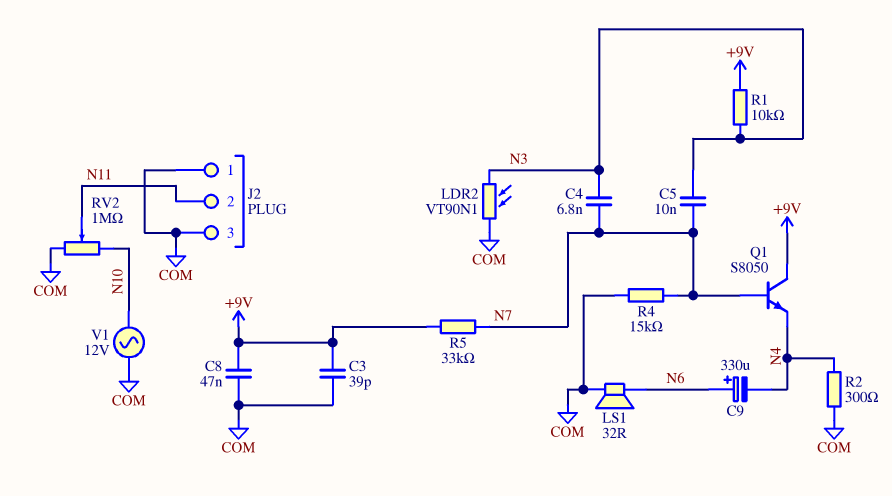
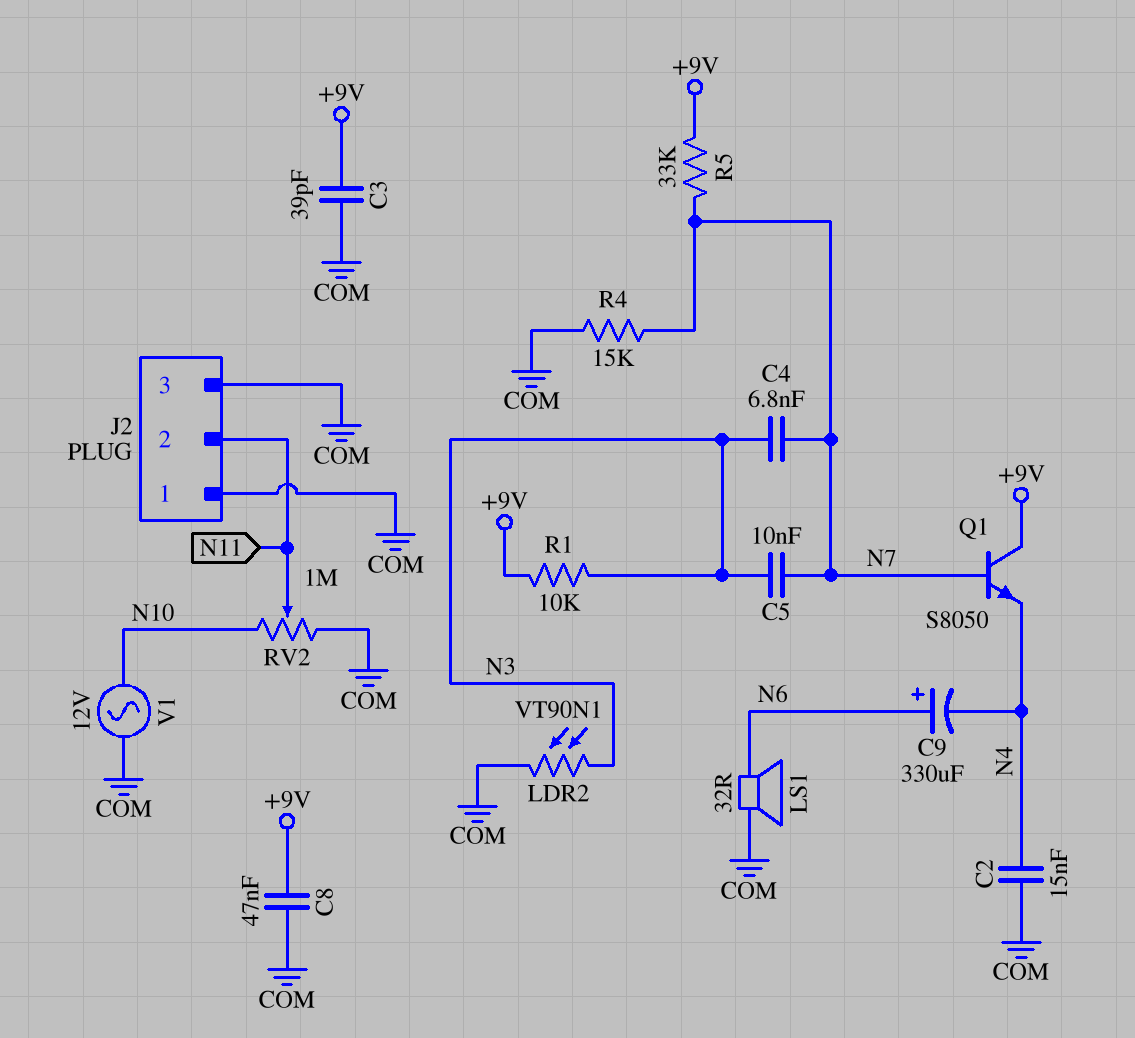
C2: none -> 15nF (COM, N4)
R2: 300 (COM, N4) -> none

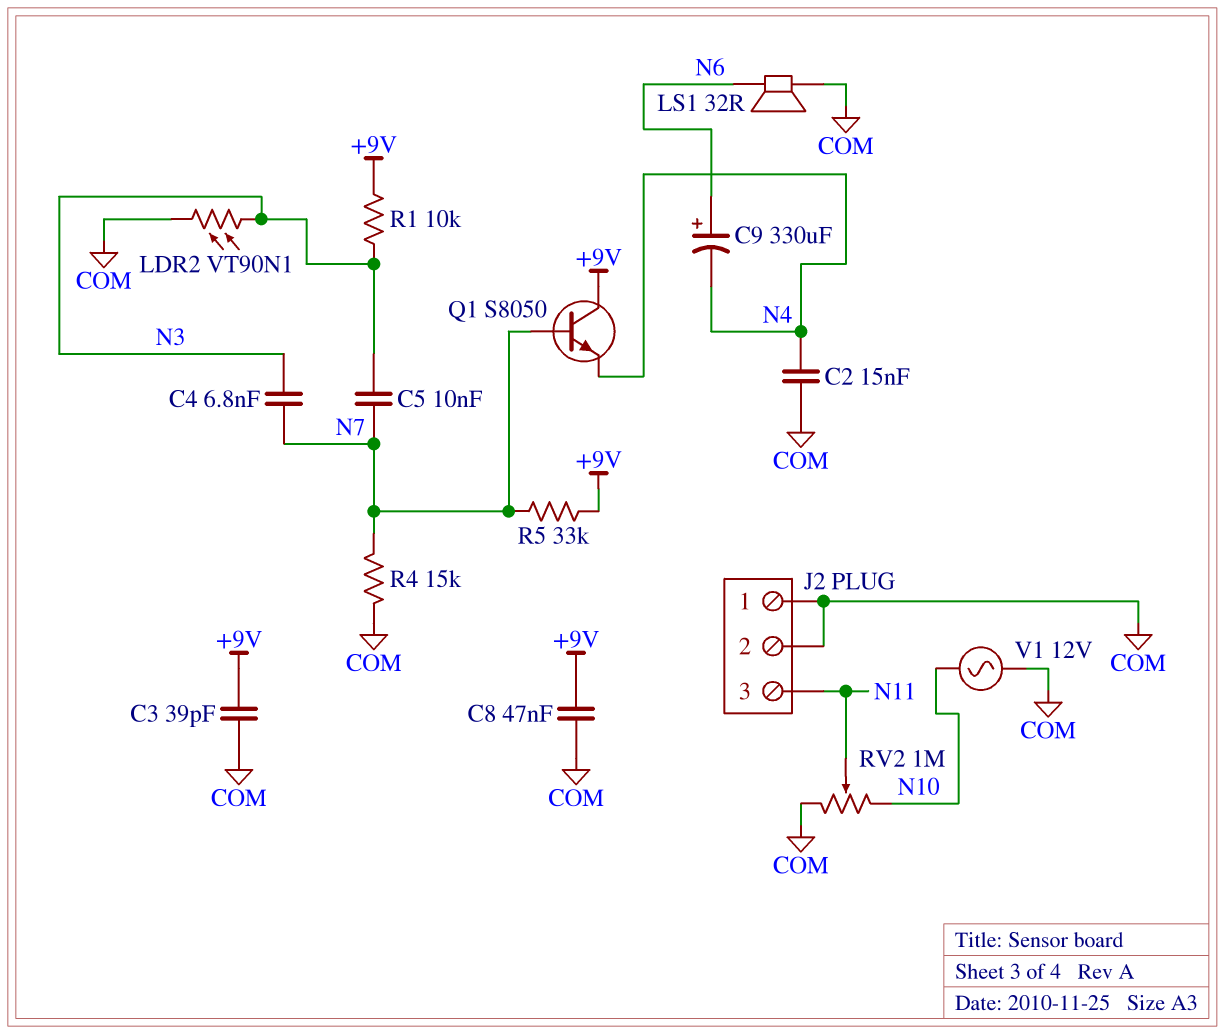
J2 pin 2: N11 -> COM
J2 pin 3: COM -> N11

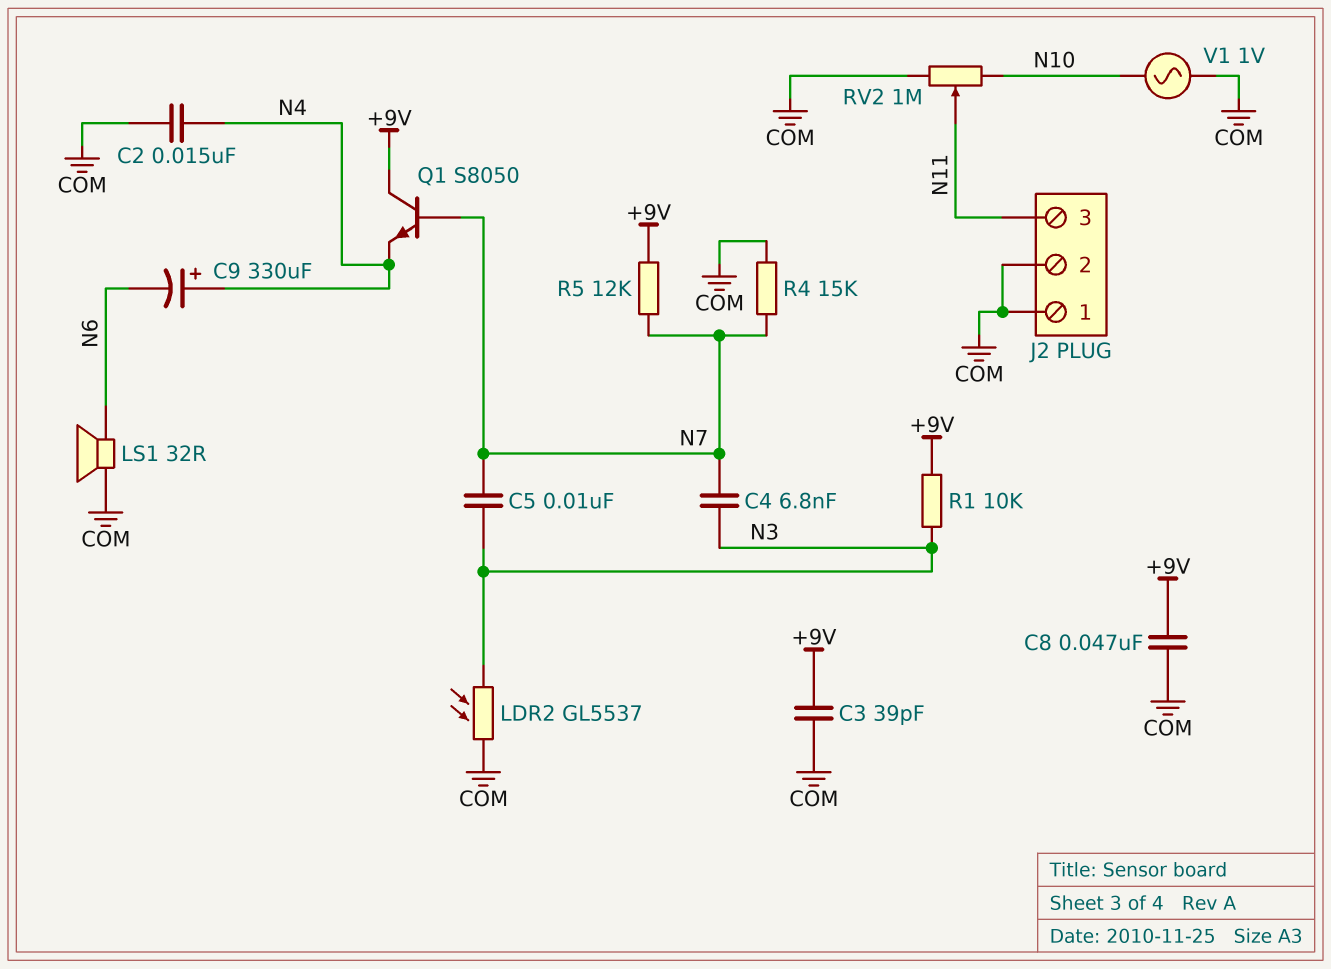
C9: 330uF (plus N6, minus N4) -> 330uF (plus N4, minus N6)
LDR2: VT90N1 (COM, N3) -> GL5537 (COM, N3)
R5: 33k (+9V, N7) -> 12k (+9V, N7)
V1: AC 12V (COM, N10) -> AC 1V (COM, N10)

